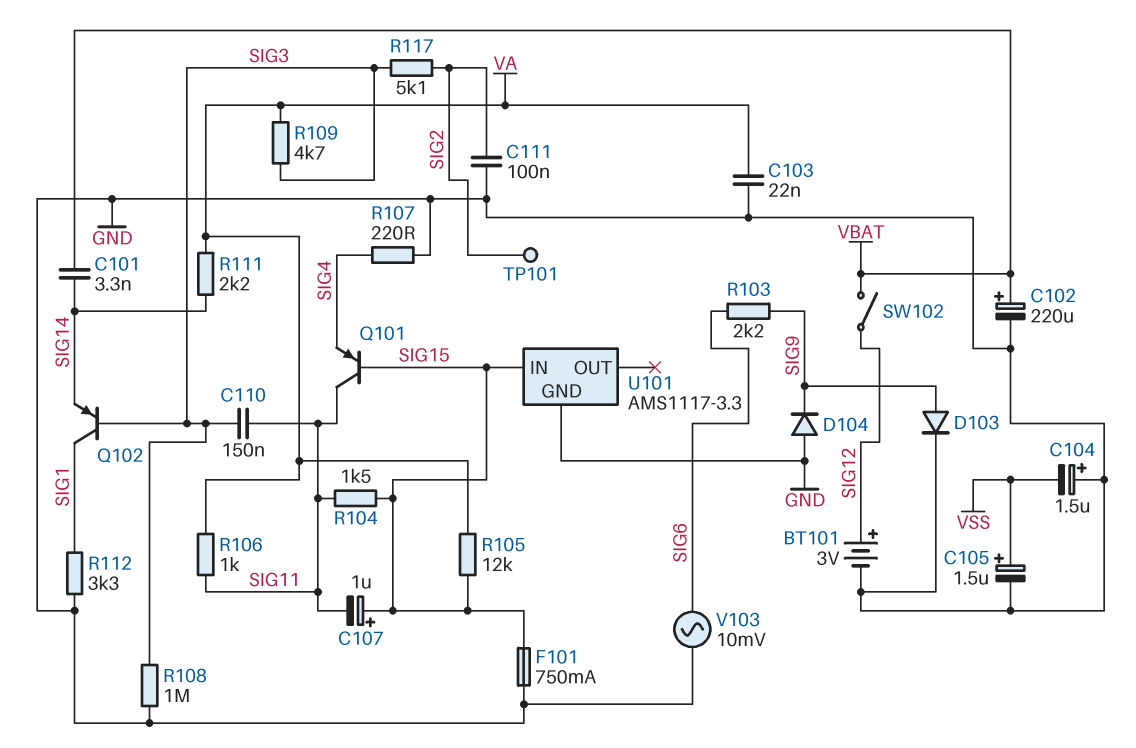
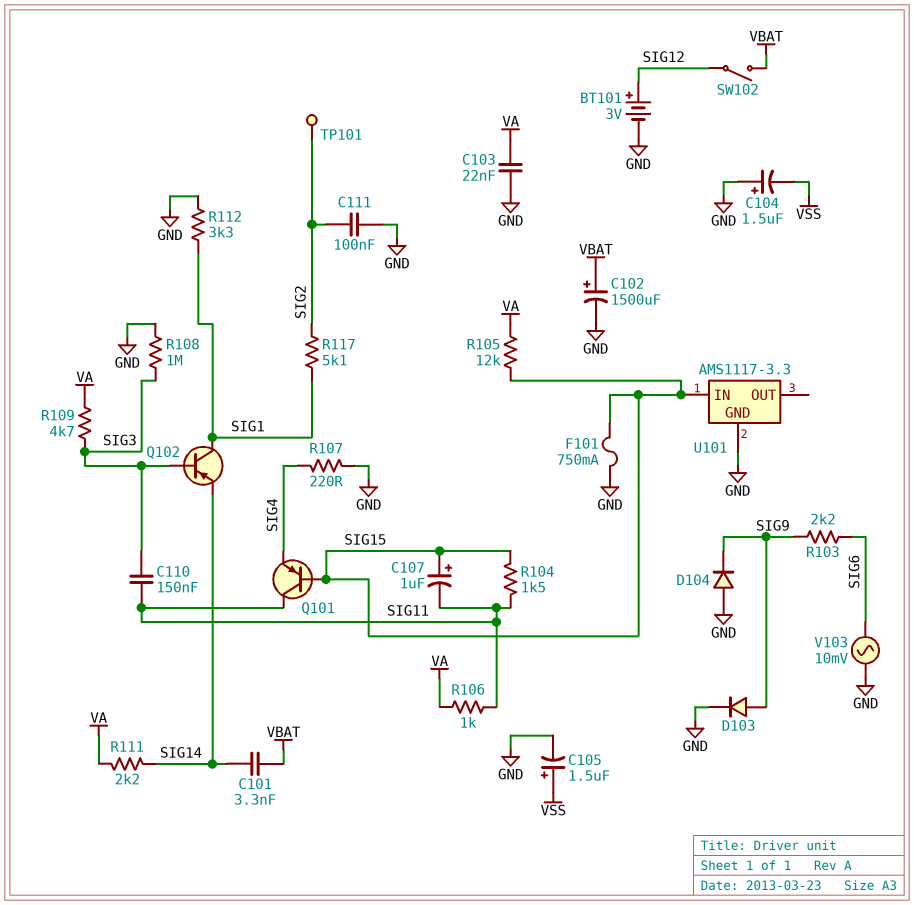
C102: 220uF (plus VBAT, minus GND) -> 1500uF (plus VBAT, minus GND)
R117: 5.1k (SIG2, SIG3) -> 5.1k (SIG1, SIG2)

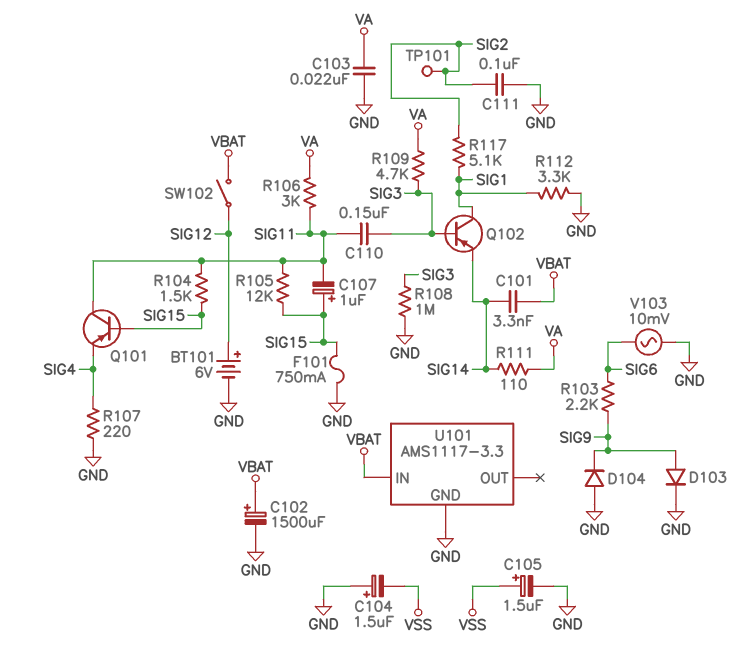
BT101: 3V (plus SIG12, minus GND) -> 6V (plus SIG12, minus GND)
R105: 12k (SIG15, VA) -> 12k (SIG11, SIG15)
R106: 1k (SIG11, VA) -> 3k (SIG11, VA)
R111: 2.2k (SIG14, VA) -> 110 (SIG14, VA)
U101 pin IN: SIG15 -> VBAT

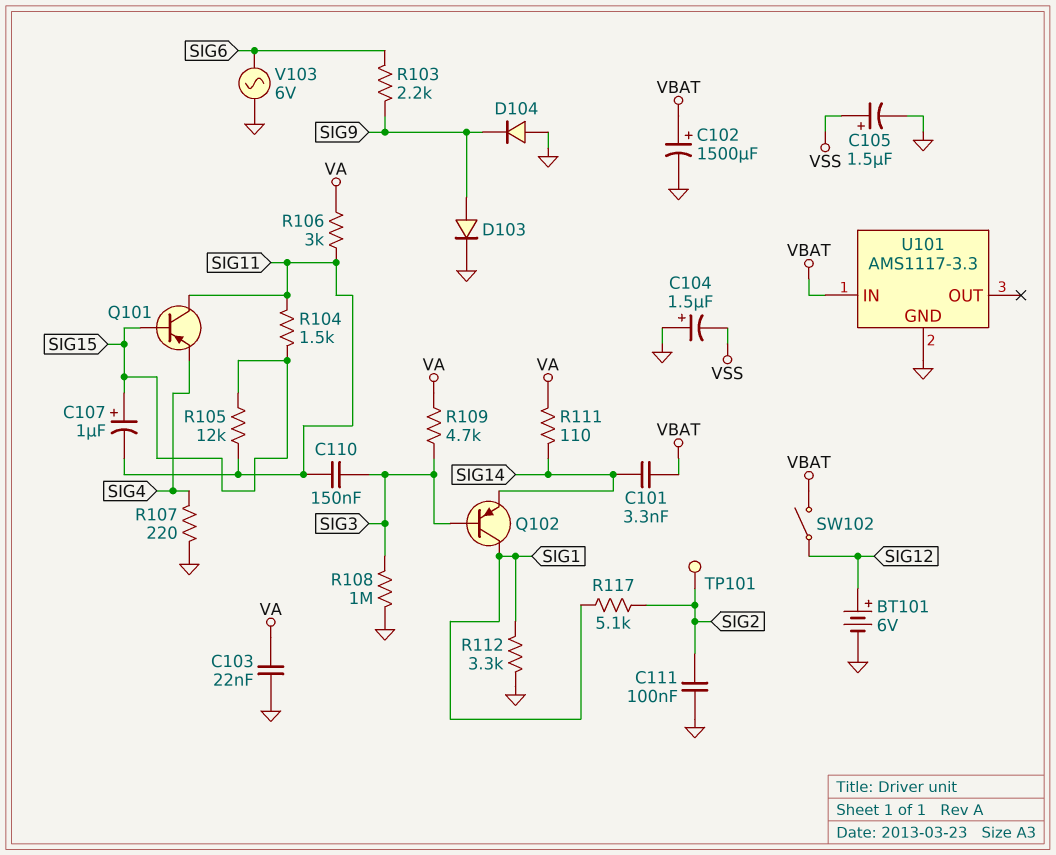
F101: 750mA (GND, SIG15) -> none
V103: AC 10mV (GND, SIG6) -> AC 6V (GND, SIG6)

